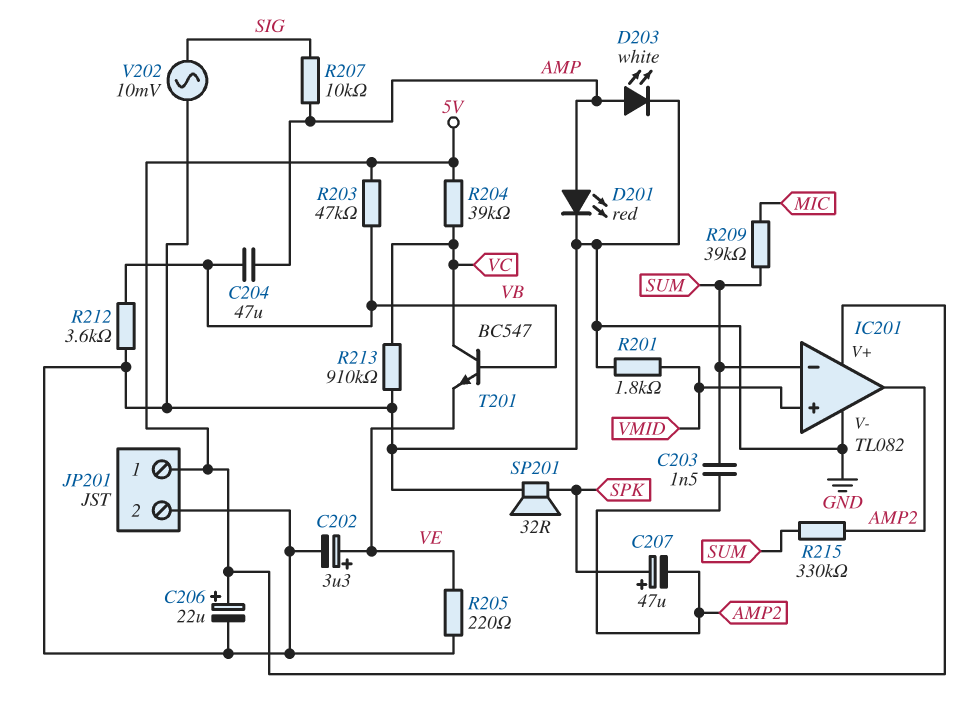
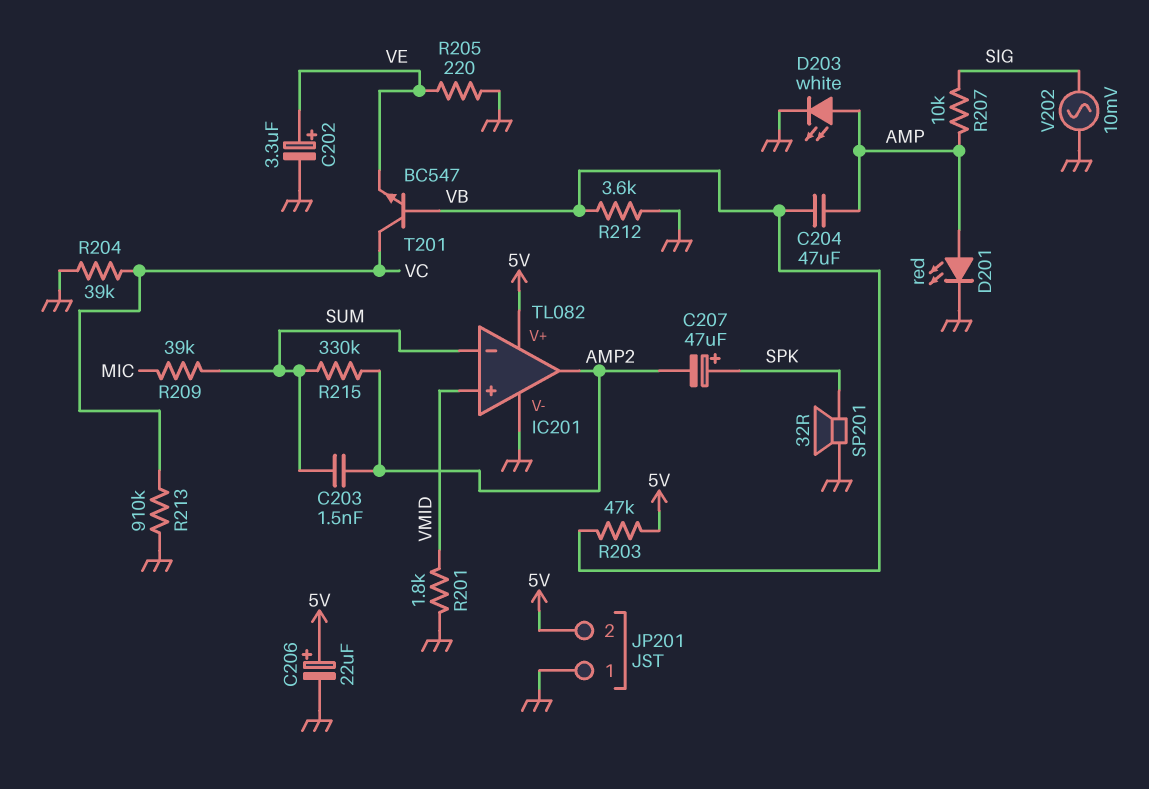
JP201 pin 1: 5V -> GND
JP201 pin 2: GND -> 5V
R204: 39k (5V, VC) -> 39k (GND, VC)

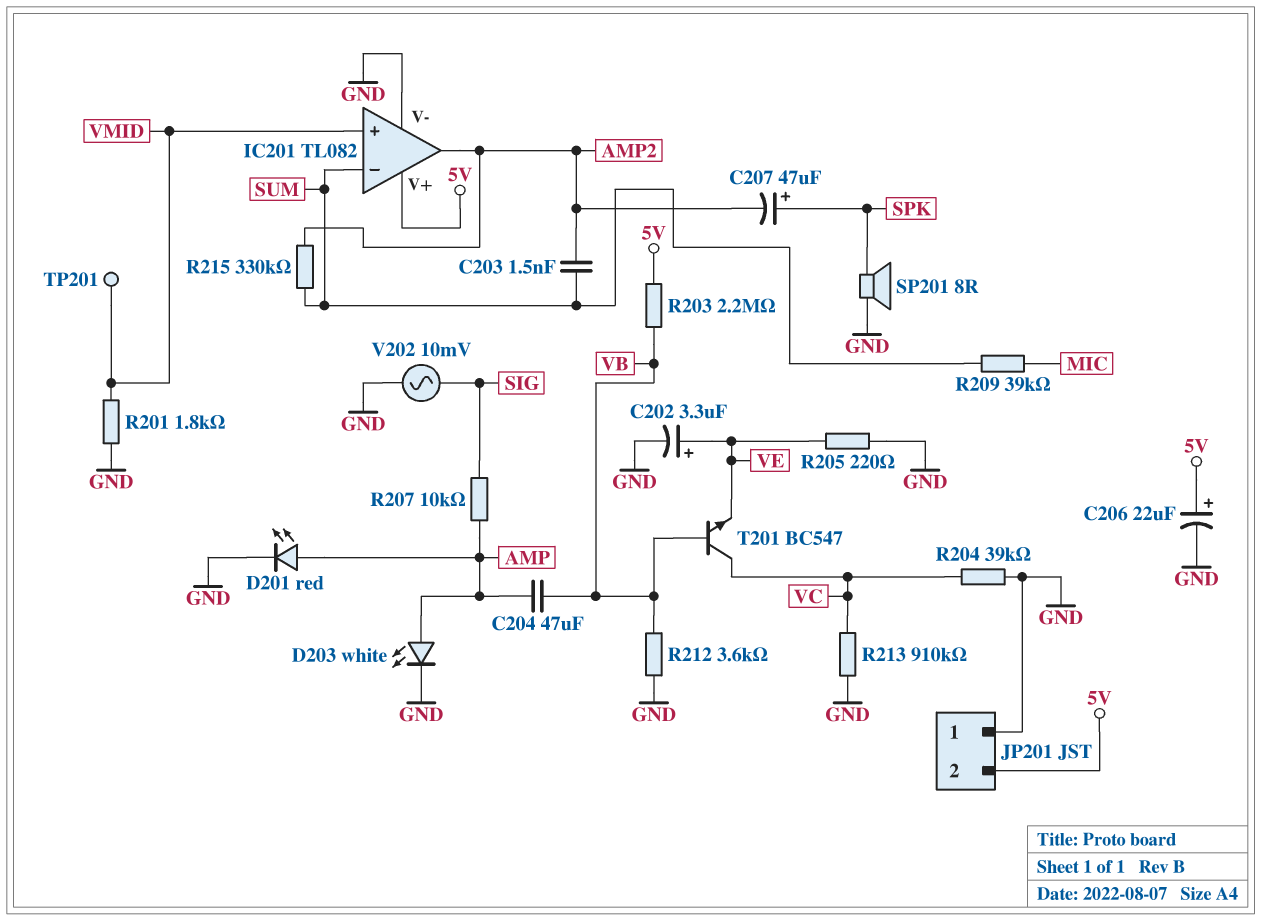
R203: 47k (5V, VB) -> 2.2M (5V, VB)
SP201: speaker 32R (GND, SPK) -> speaker 8R (GND, SPK)
TP201: none -> test point (VMID)

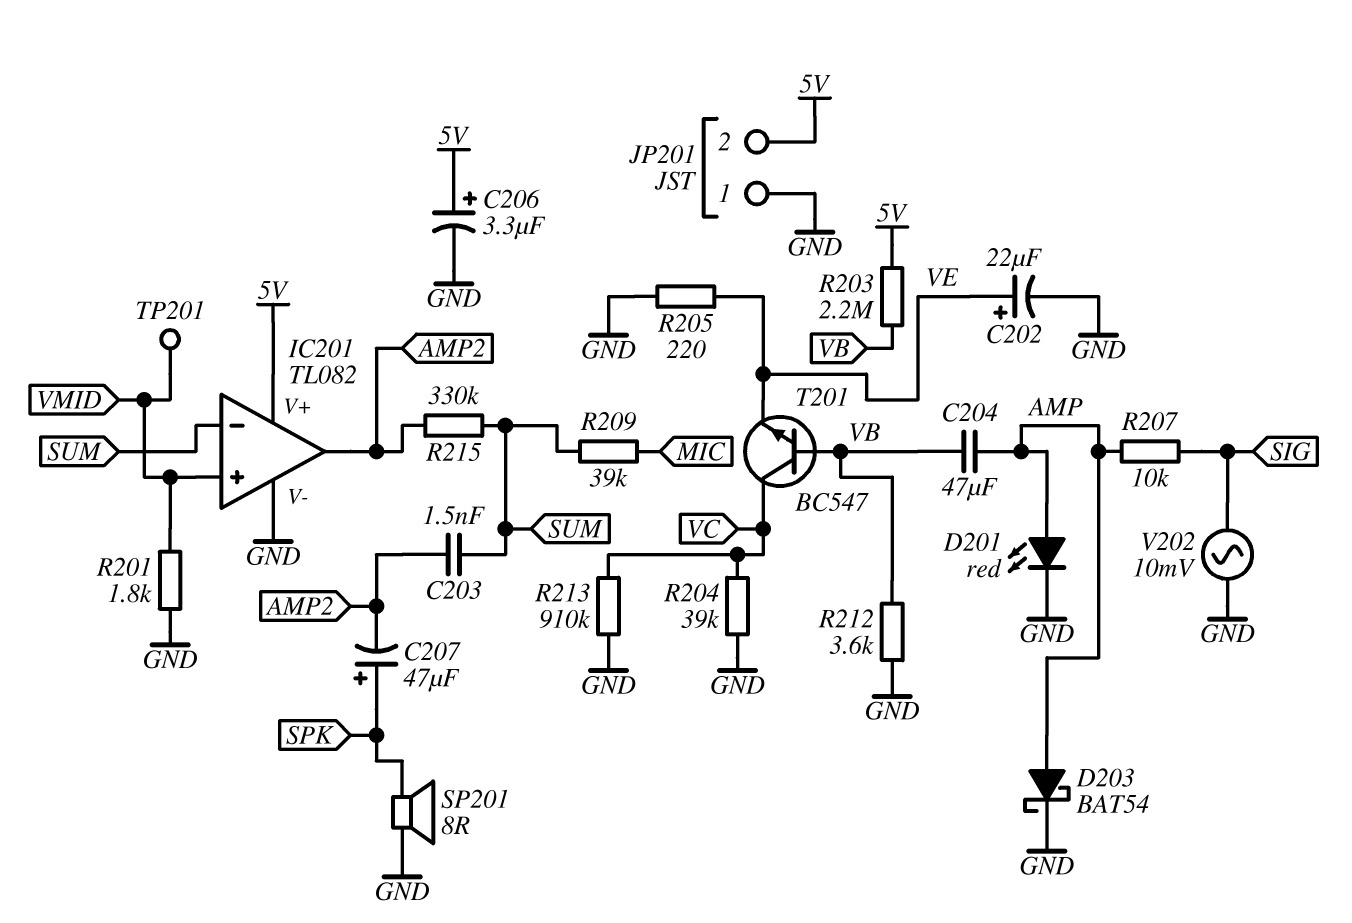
C202: 3.3uF (plus VE, minus GND) -> 22uF (plus VE, minus GND)
C206: 22uF (plus 5V, minus GND) -> 3.3uF (plus 5V, minus GND)
D203: LED white (A AMP, K GND) -> schottky BAT54 (A AMP, K GND)

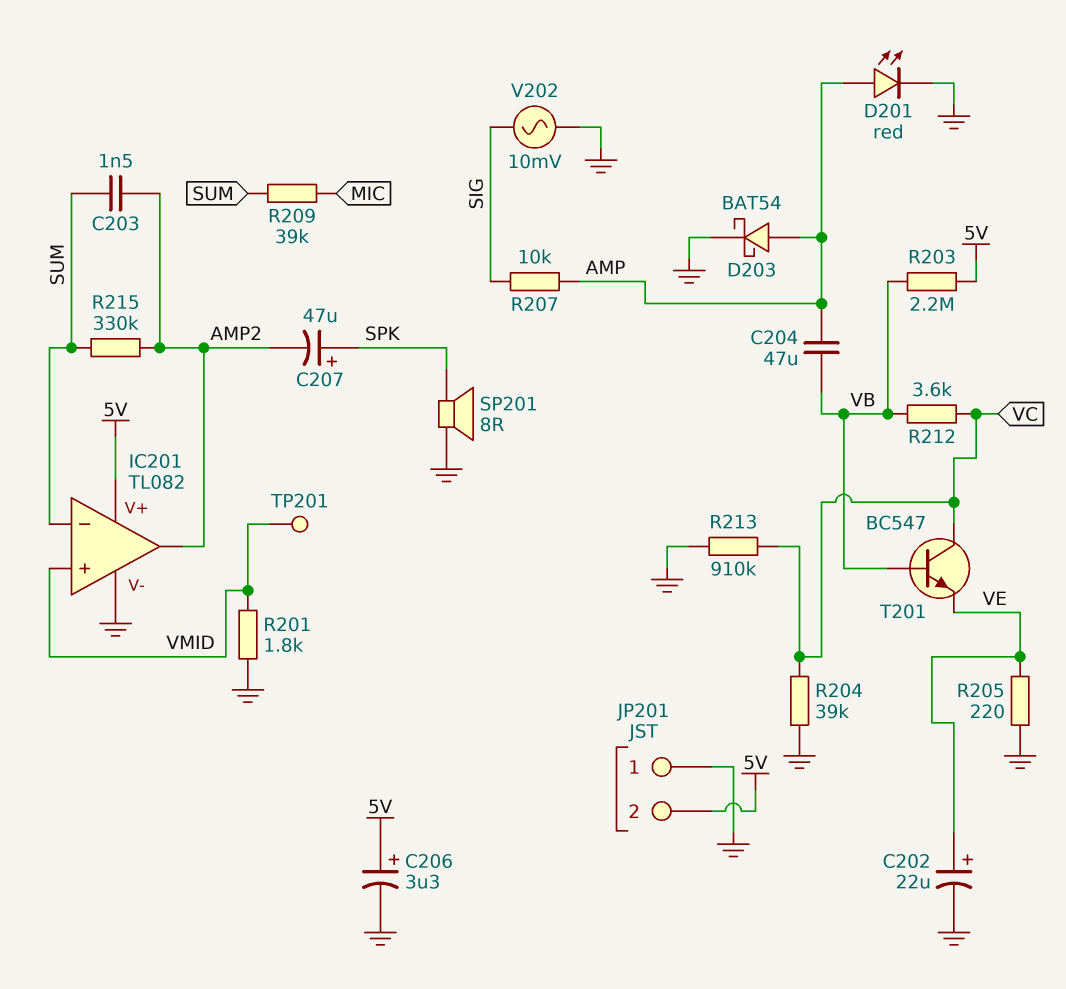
R212: 3.6k (GND, VB) -> 3.6k (VB, VC)

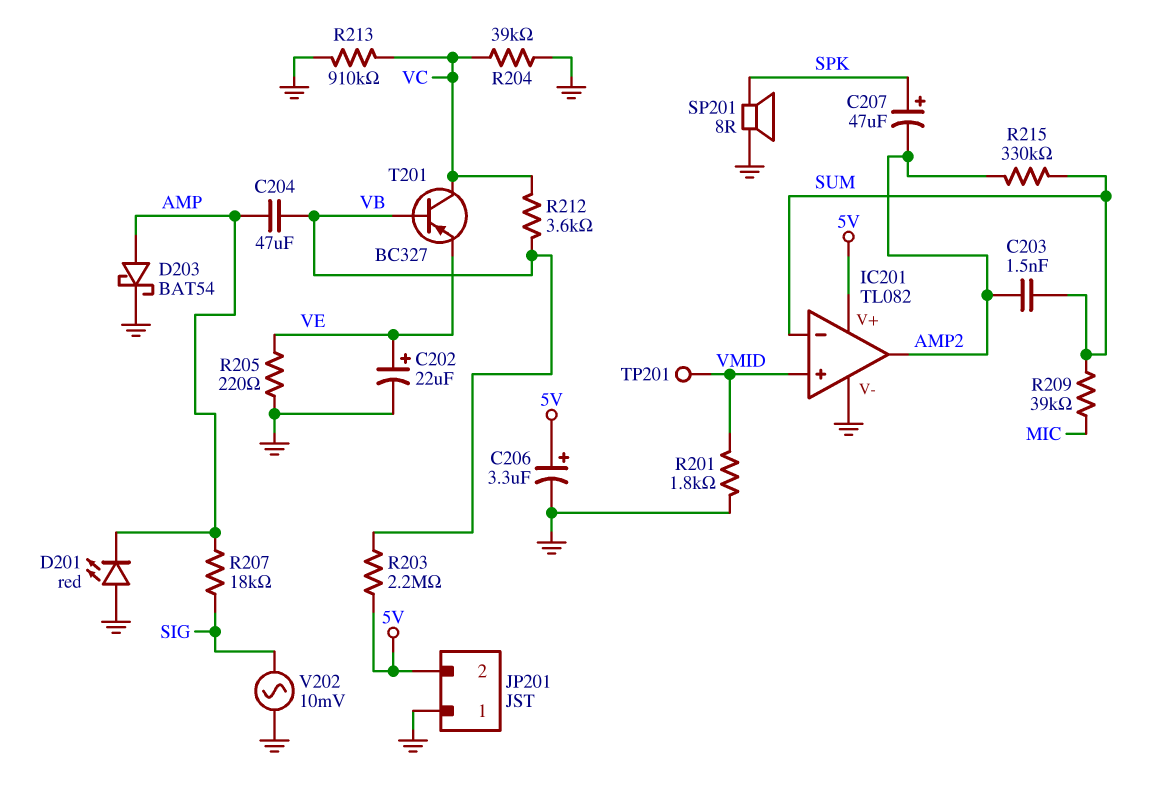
D201: LED red (A AMP, K GND) -> LED red (A GND, K AMP)
R207: 10k (AMP, SIG) -> 18k (AMP, SIG)
T201: NPN BC547 (B VB, C VC, E VE) -> PNP BC327 (B VB, C VC, E VE)

